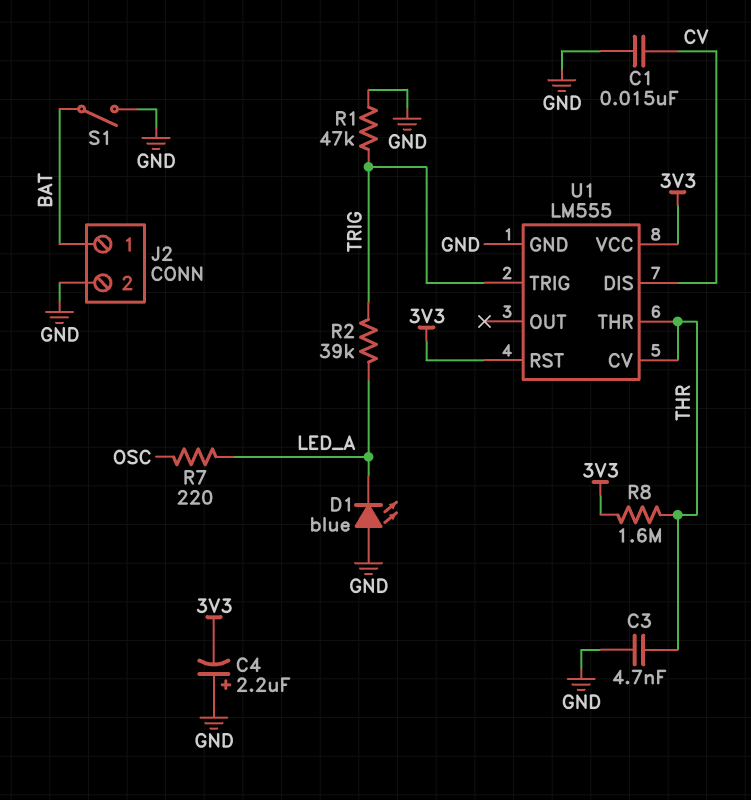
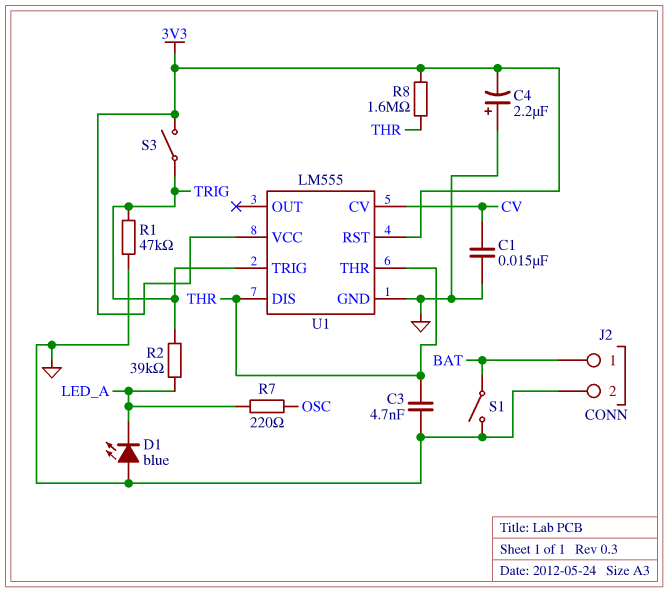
S3: none -> switch (3V3, TRIG)
U1 pin CV: THR -> CV
U1 pin DIS: CV -> THR

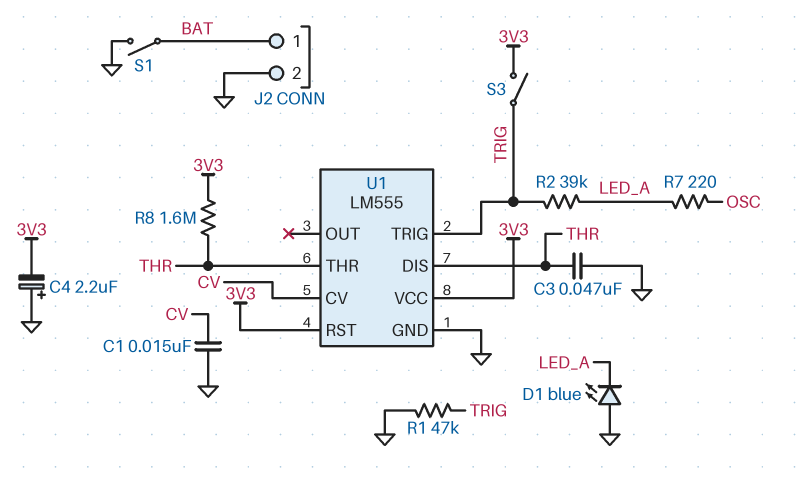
C3: 4.7nF (GND, THR) -> 47nF (GND, THR)

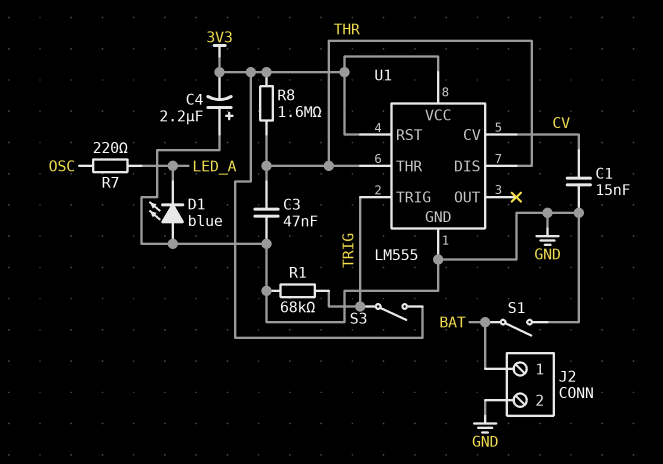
R1: 47k (GND, TRIG) -> 68k (GND, TRIG)
R2: 39k (LED_A, TRIG) -> none

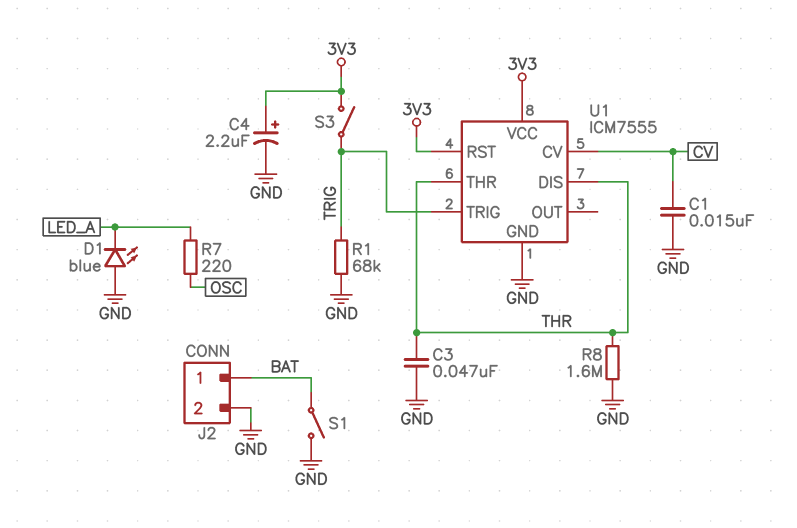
C4: 2.2uF (plus GND, minus 3V3) -> 2.2uF (plus 3V3, minus GND)
R8: 1.6M (3V3, THR) -> 1.6M (GND, THR)
U1: LM555 -> ICM7555

